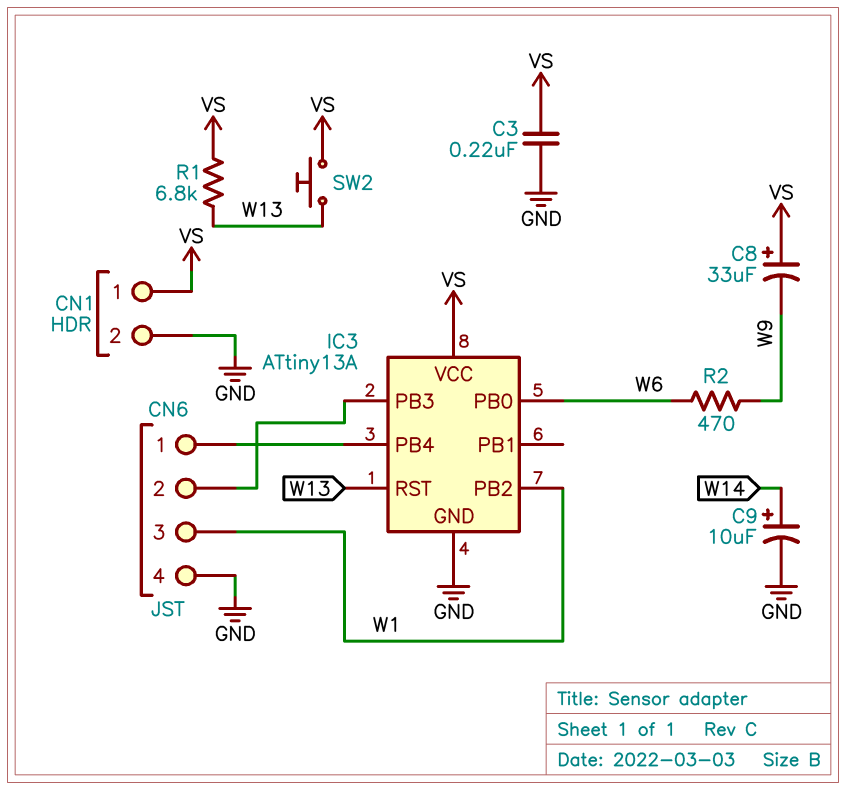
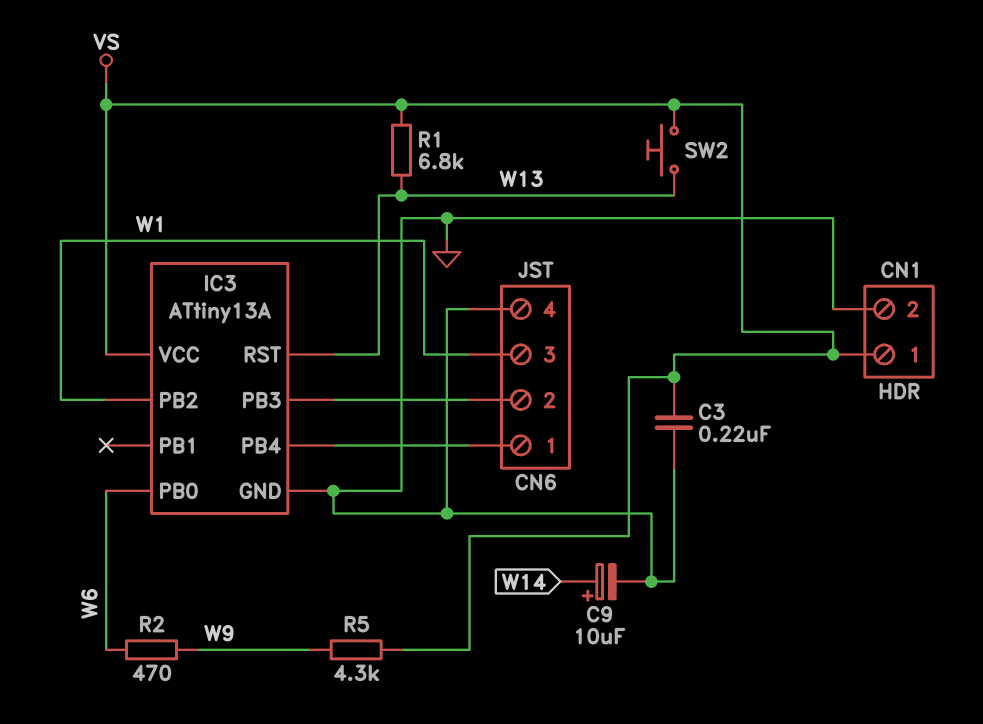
C8: 33uF (plus VS, minus W9) -> none
R5: none -> 4.3k (VS, W9)

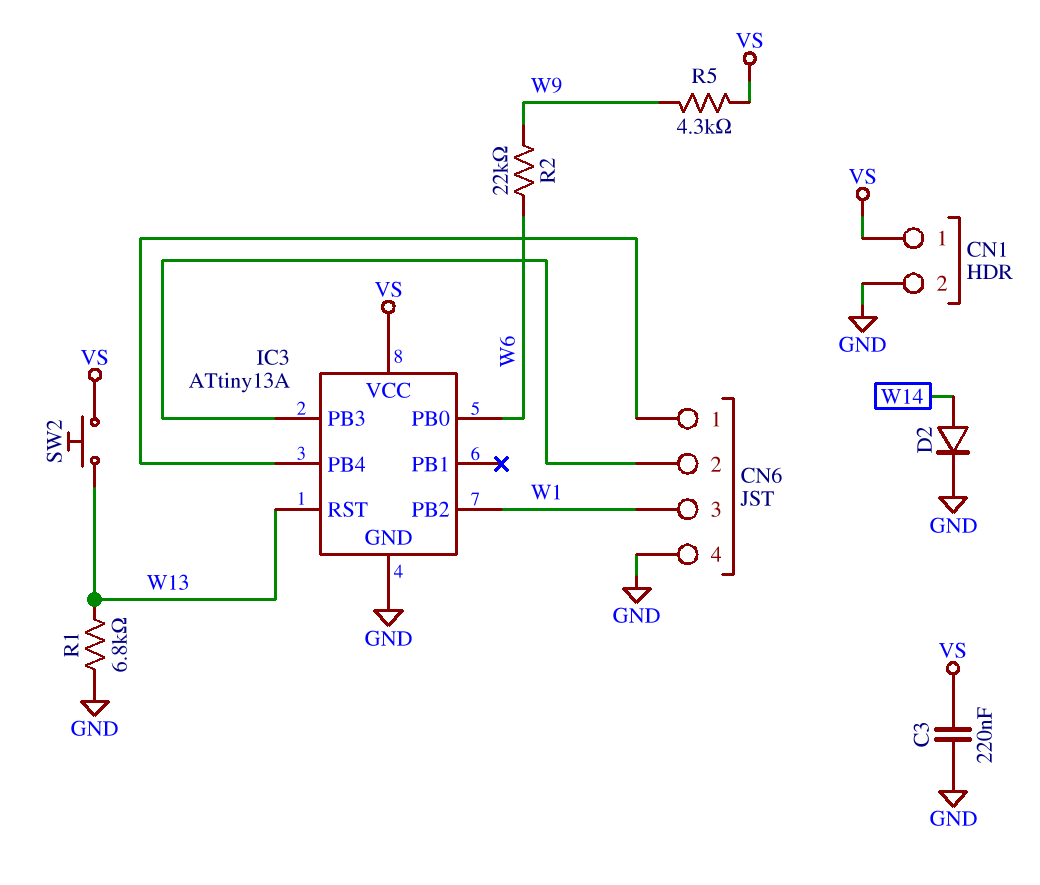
C9: 10uF (plus W14, minus GND) -> none
D2: none -> diode (A W14, K GND)
R1: 6.8k (VS, W13) -> 6.8k (GND, W13)
R2: 470 (W6, W9) -> 22k (W6, W9)

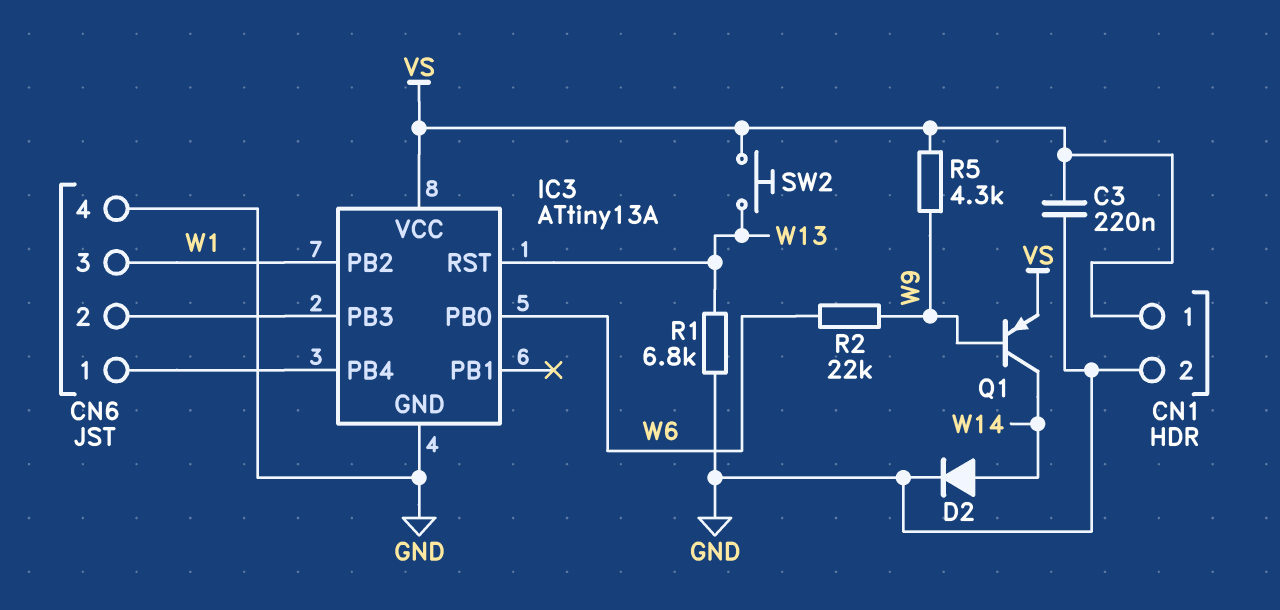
Q1: none -> PNP (B W9, C W14, E VS)

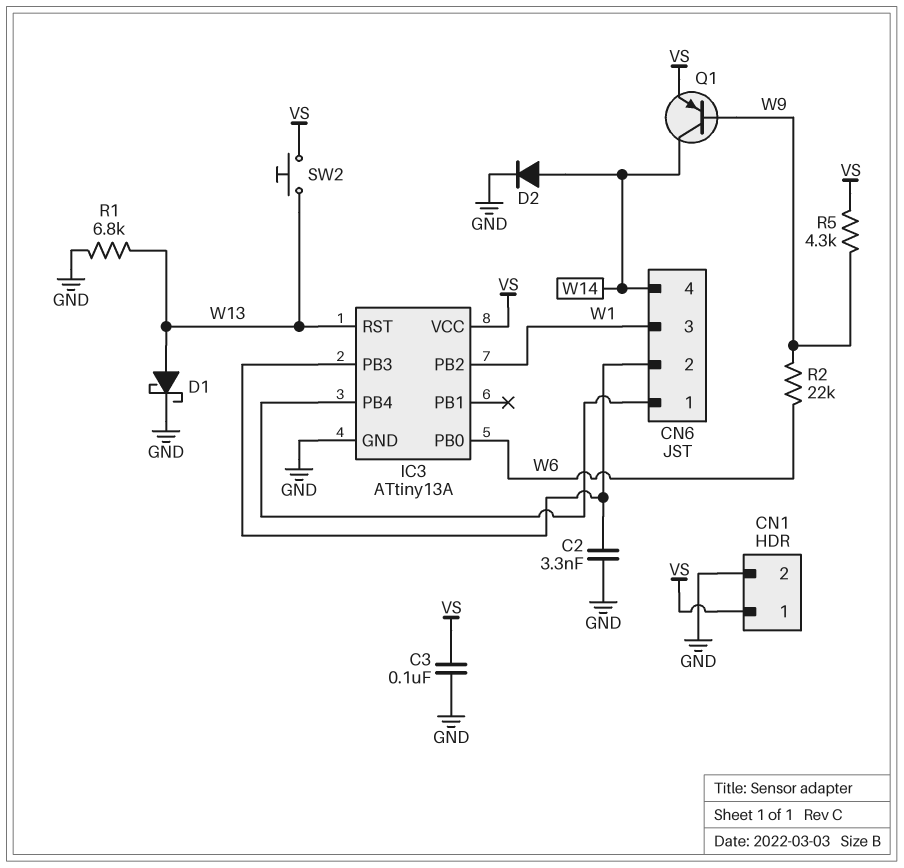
C2: none -> 3.3nF (CN6/2, GND)
C3: 220nF (GND, VS) -> 100nF (GND, VS)
CN6 pin 4: GND -> W14
D1: none -> schottky (A W13, K GND)

